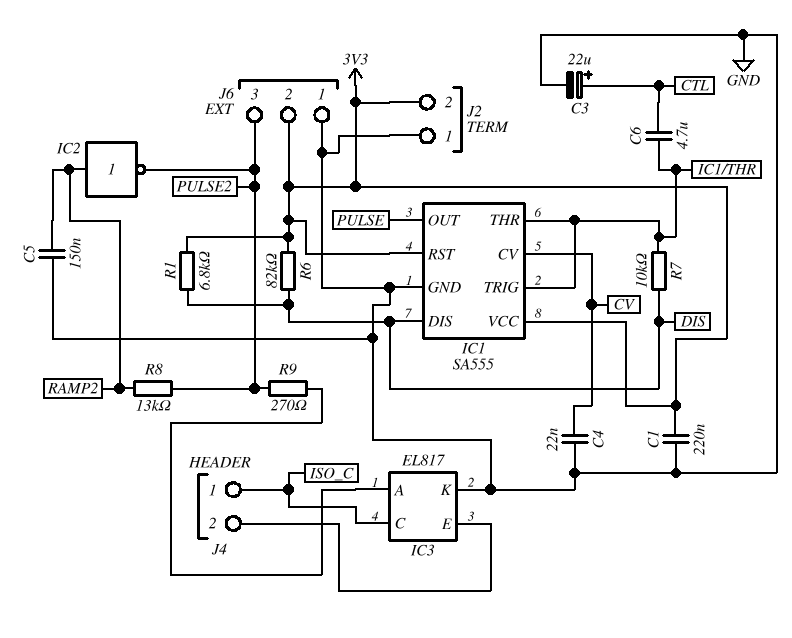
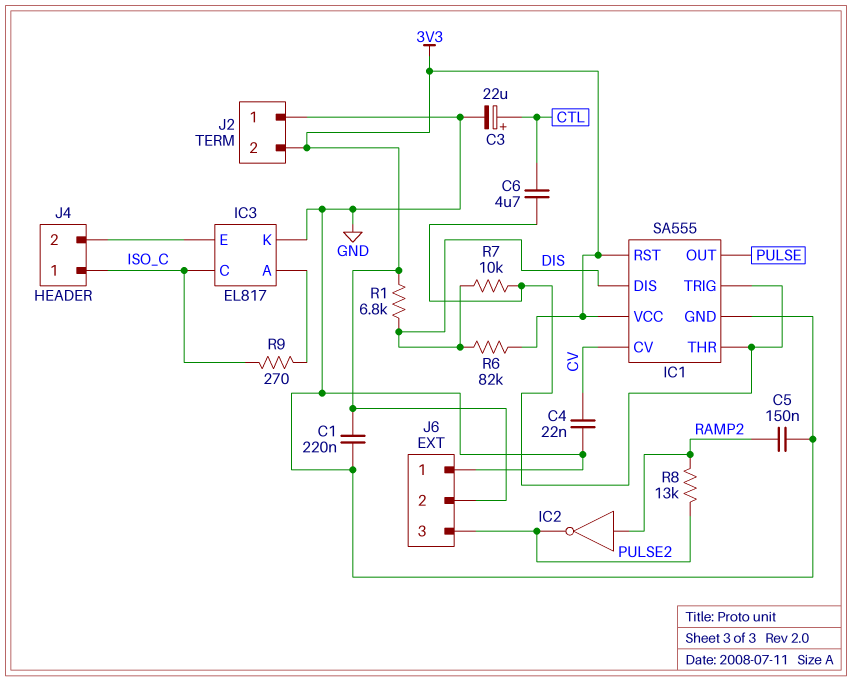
R9: 270 (IC3/A, PULSE2) -> 270 (IC3/A, ISO_C)

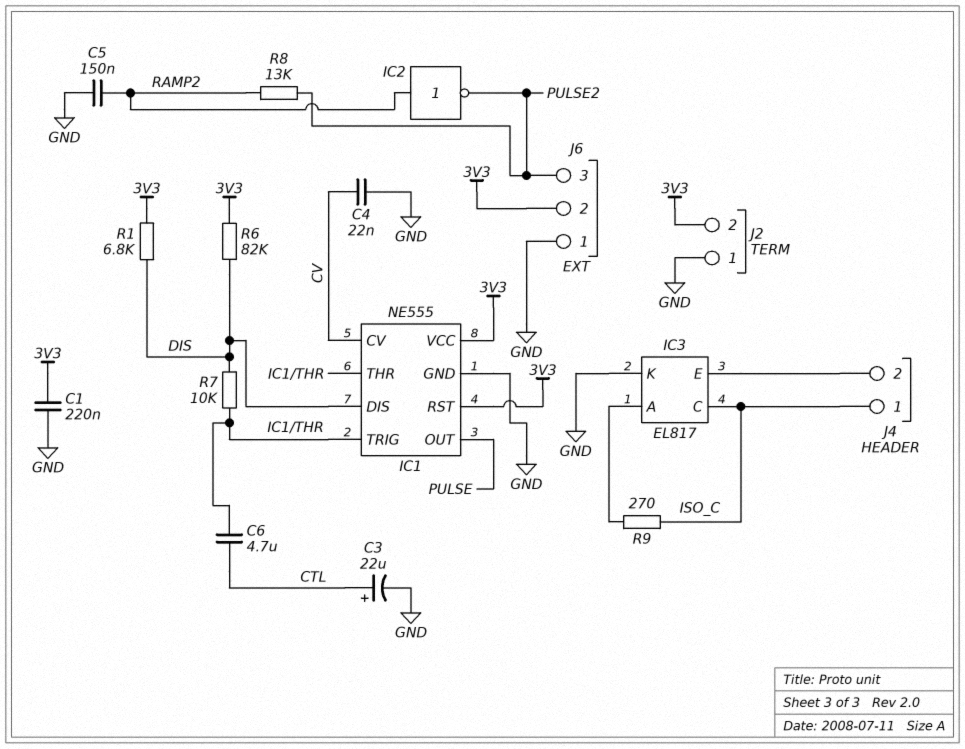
IC1: SA555 -> NE555

